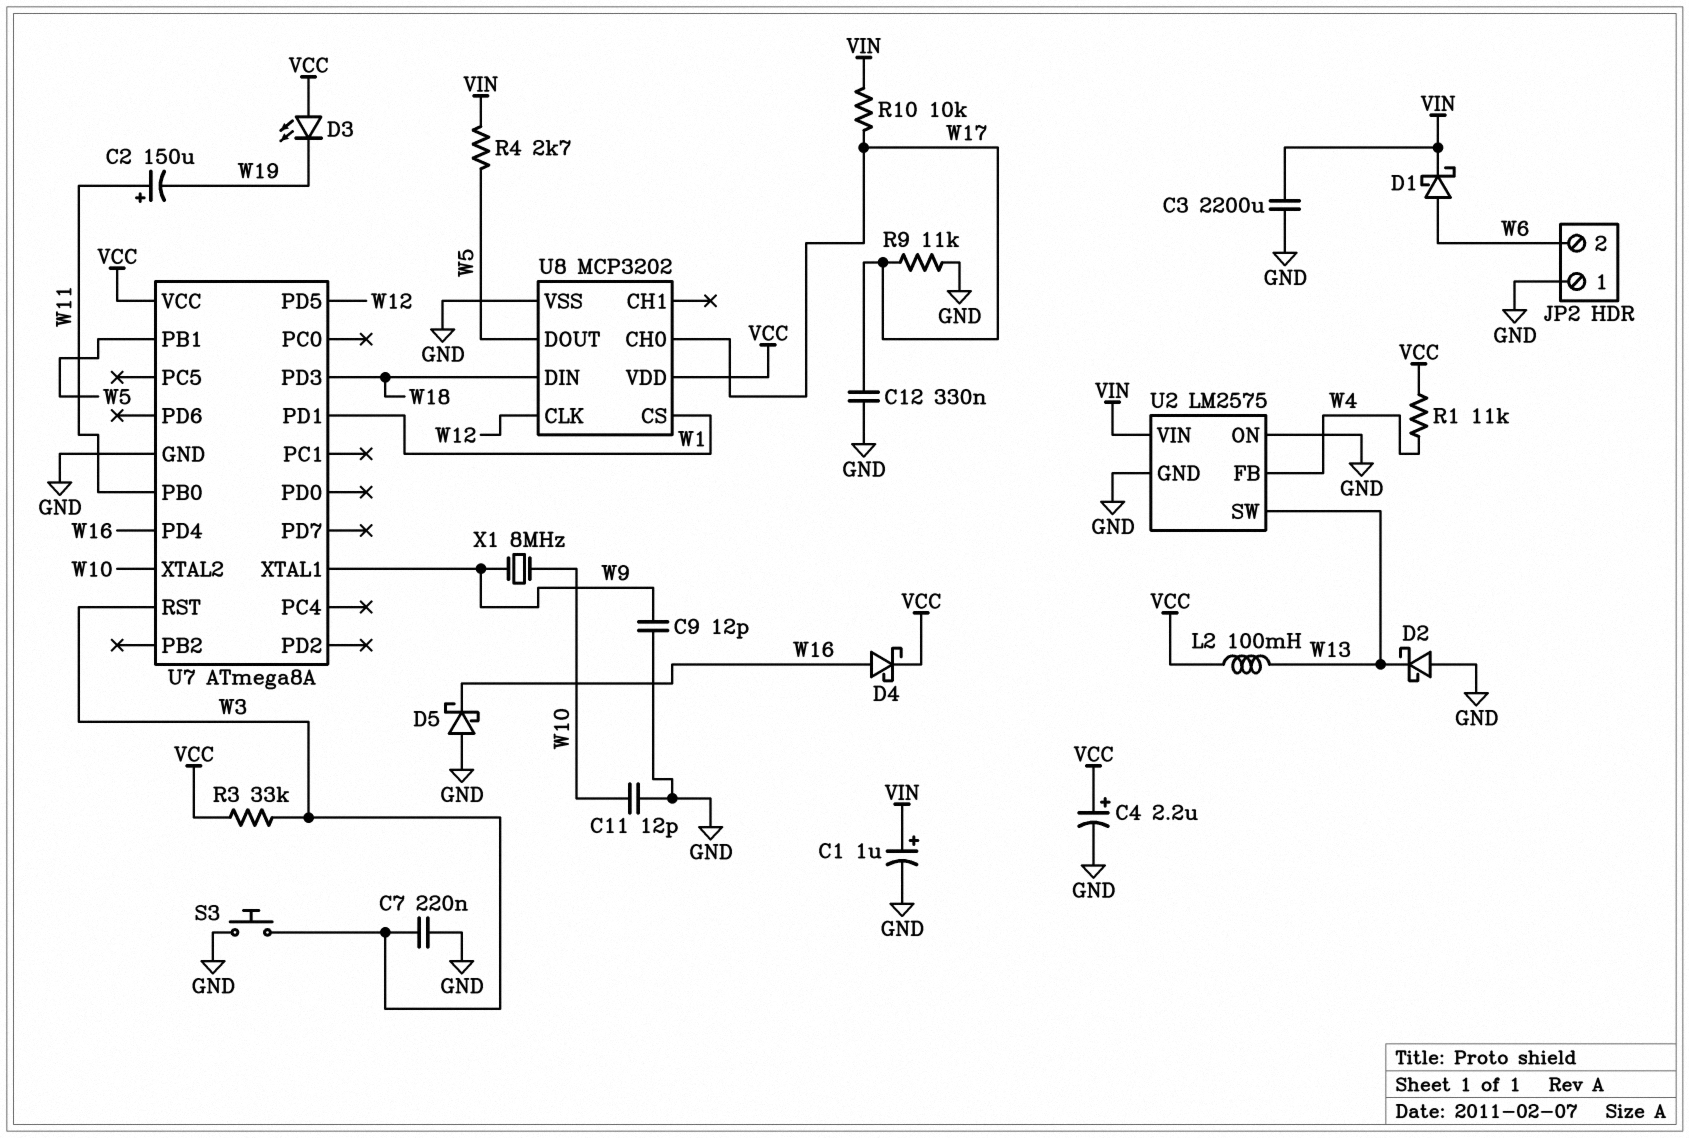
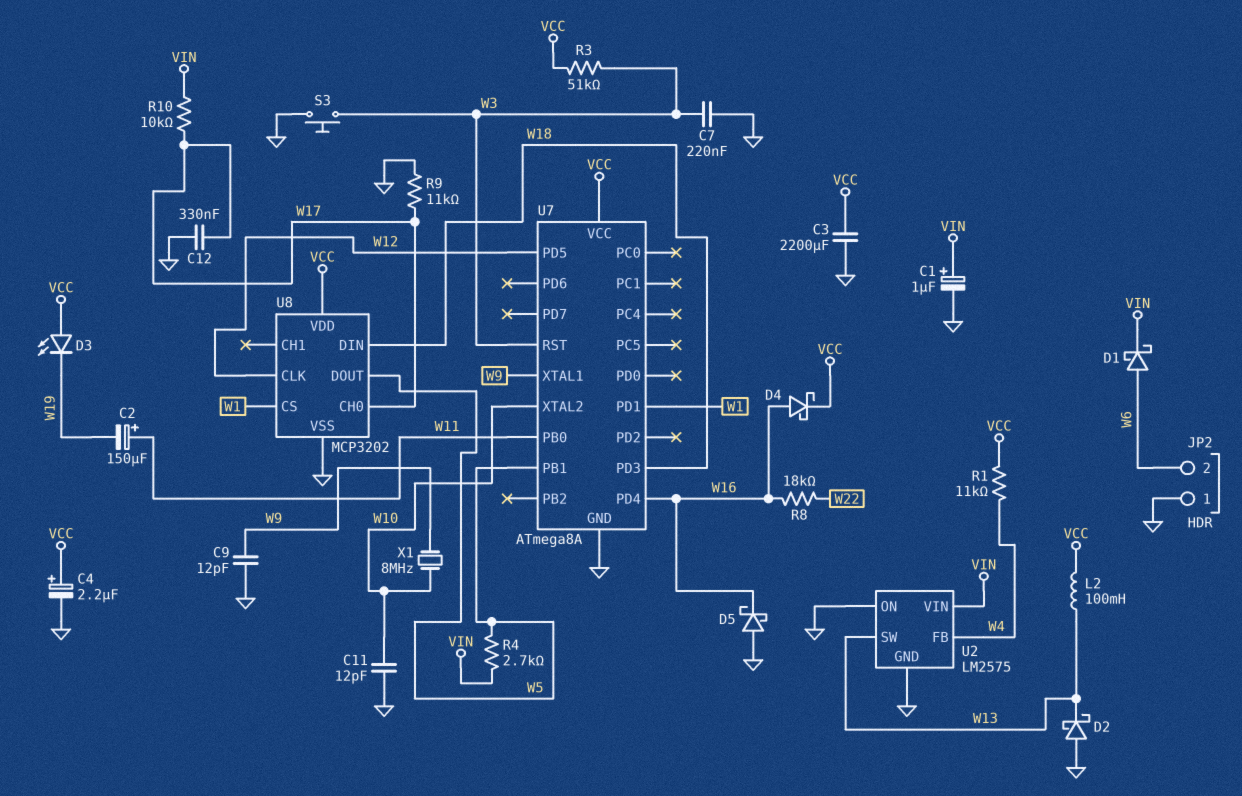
C3: 2200uF (GND, VIN) -> 2200uF (GND, VCC)
R3: 33k (VCC, W3) -> 51k (VCC, W3)
R8: none -> 18k (W16, W22)

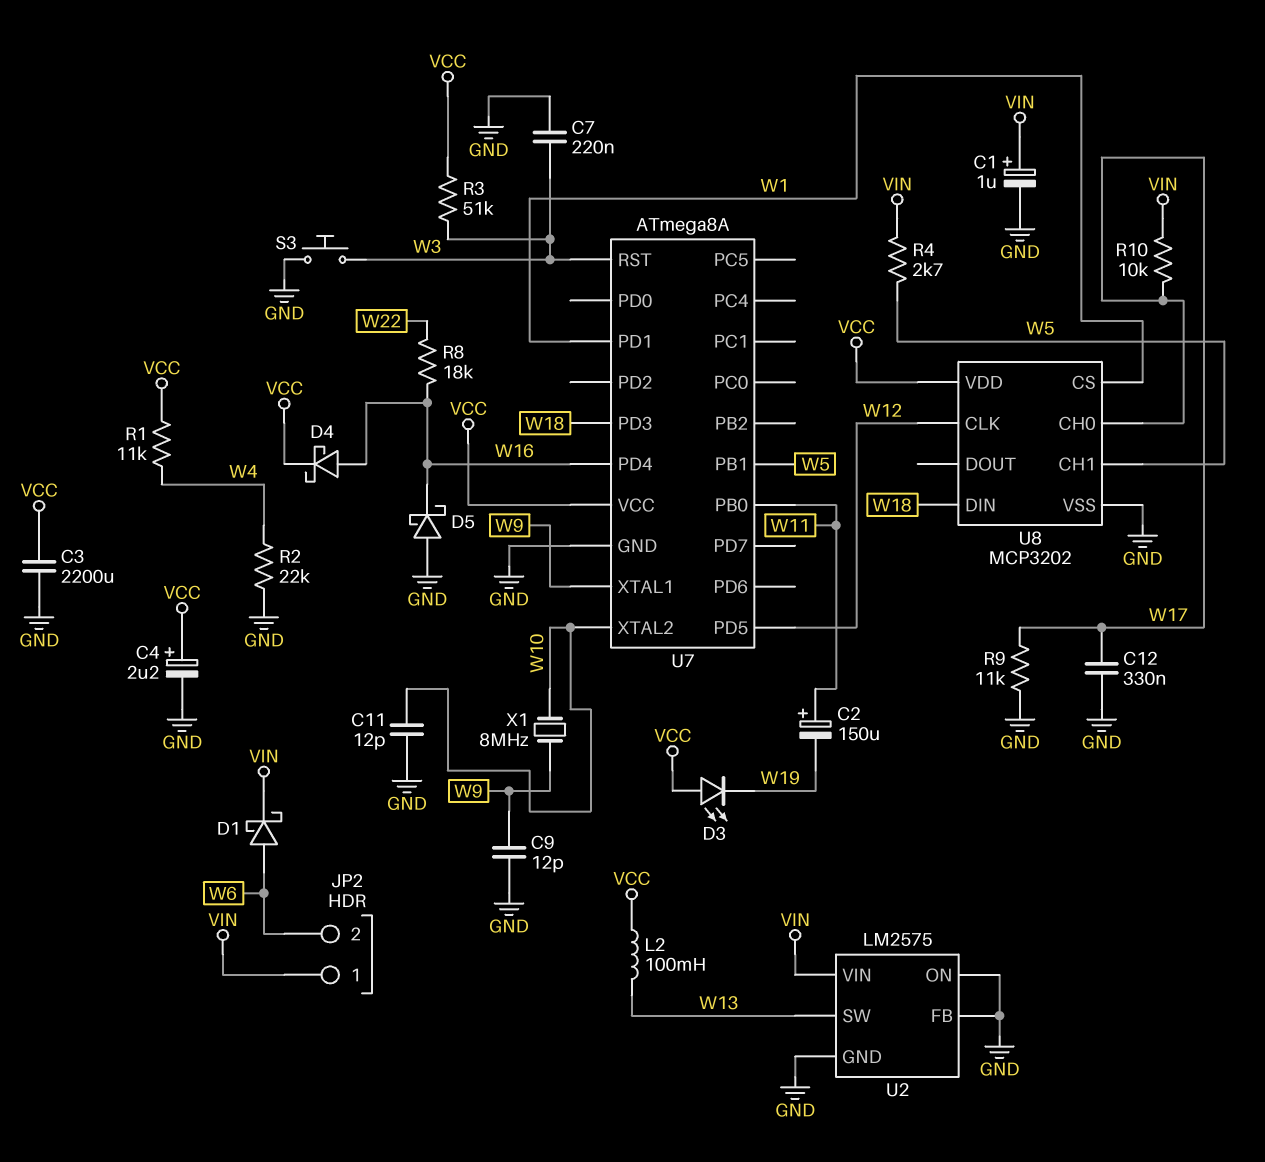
D2: schottky (A GND, K W13) -> none
JP2 pin 1: GND -> VIN
R2: none -> 22k (GND, W4)
U2 pin FB: W4 -> GND
U8 pin CH1: none -> W5
U8 pin DOUT: W5 -> none

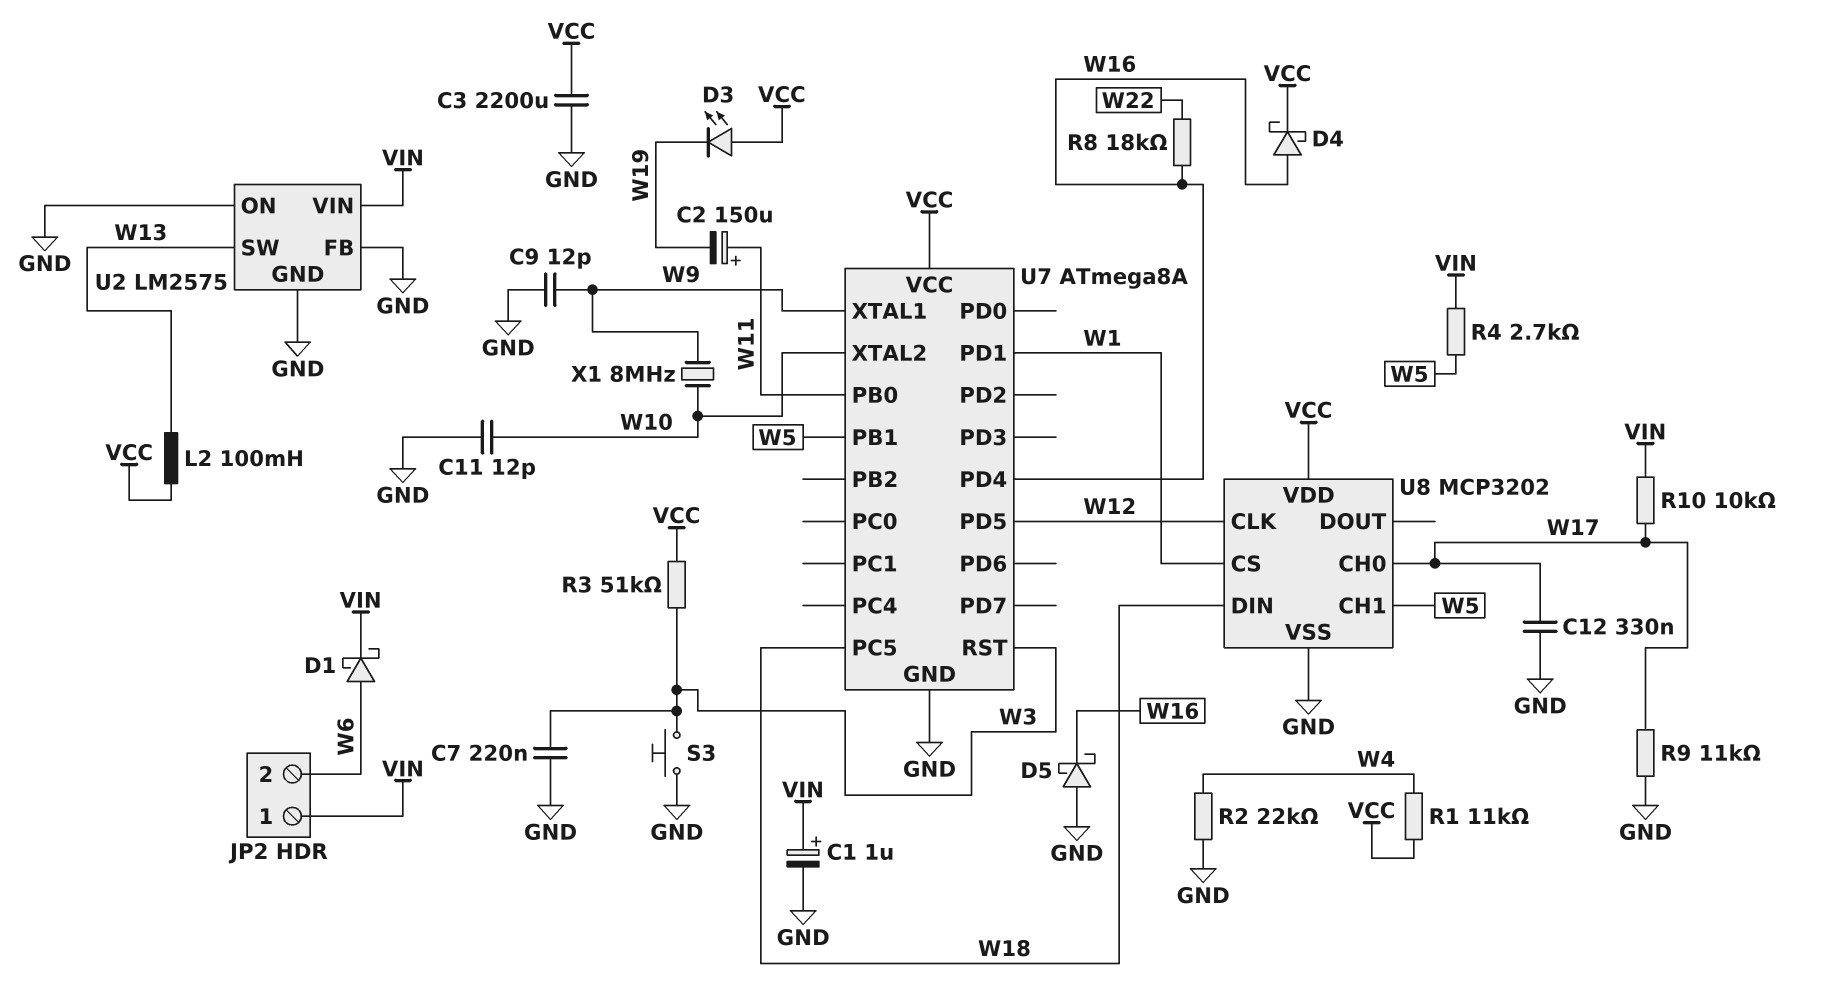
C4: 2.2uF (plus VCC, minus GND) -> none
U7 pin PC5: none -> W18
U7 pin PD3: W18 -> none

